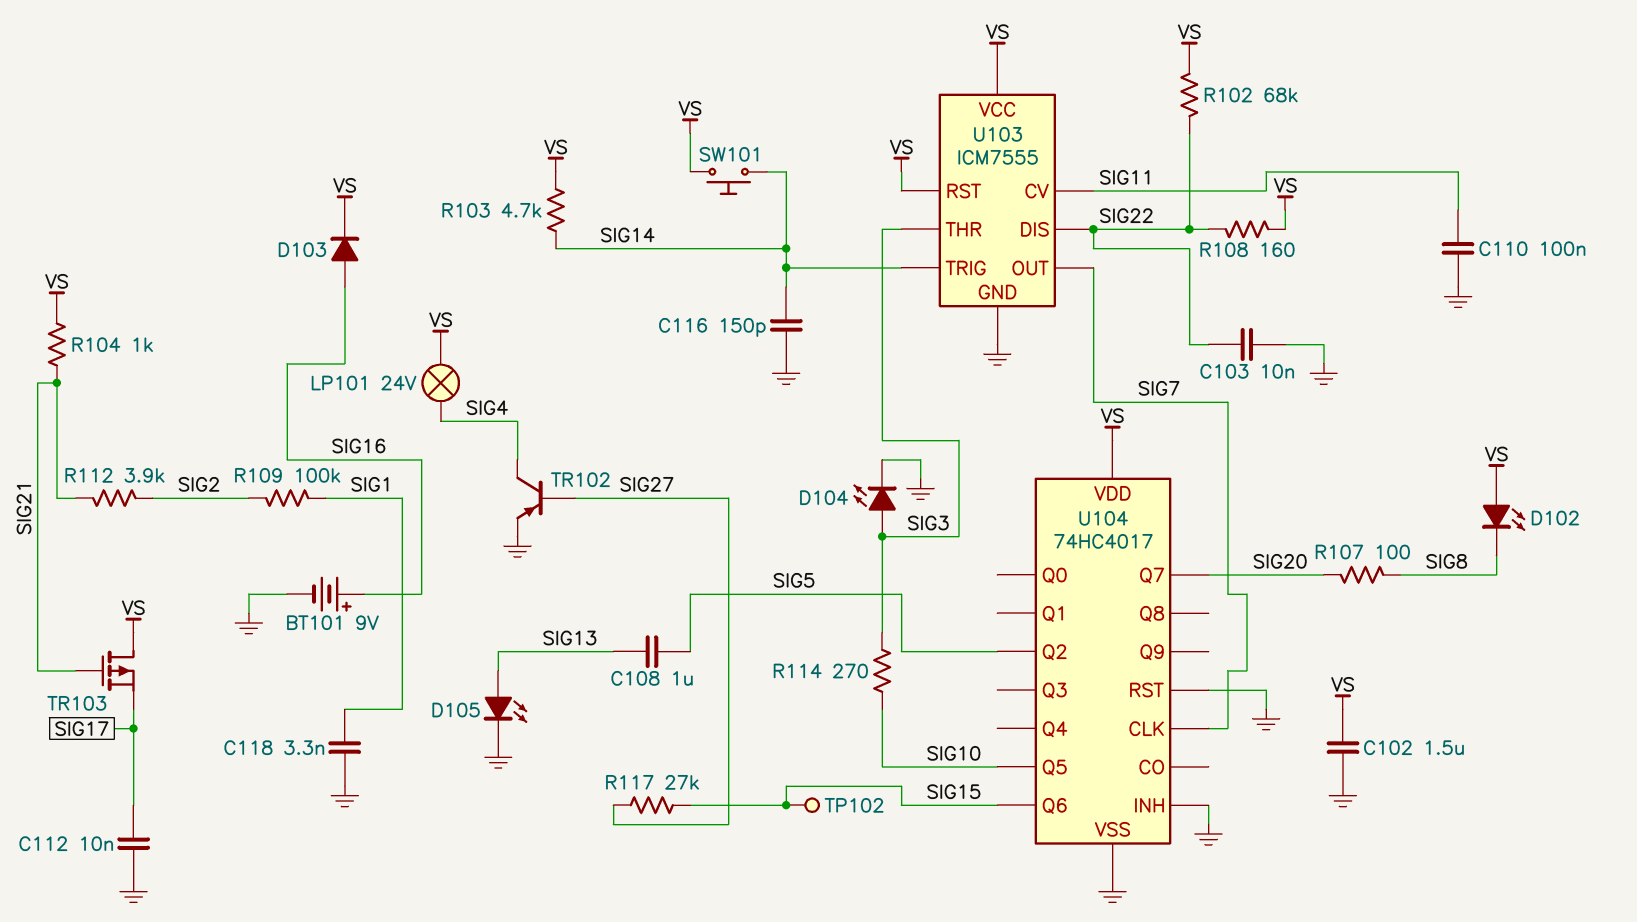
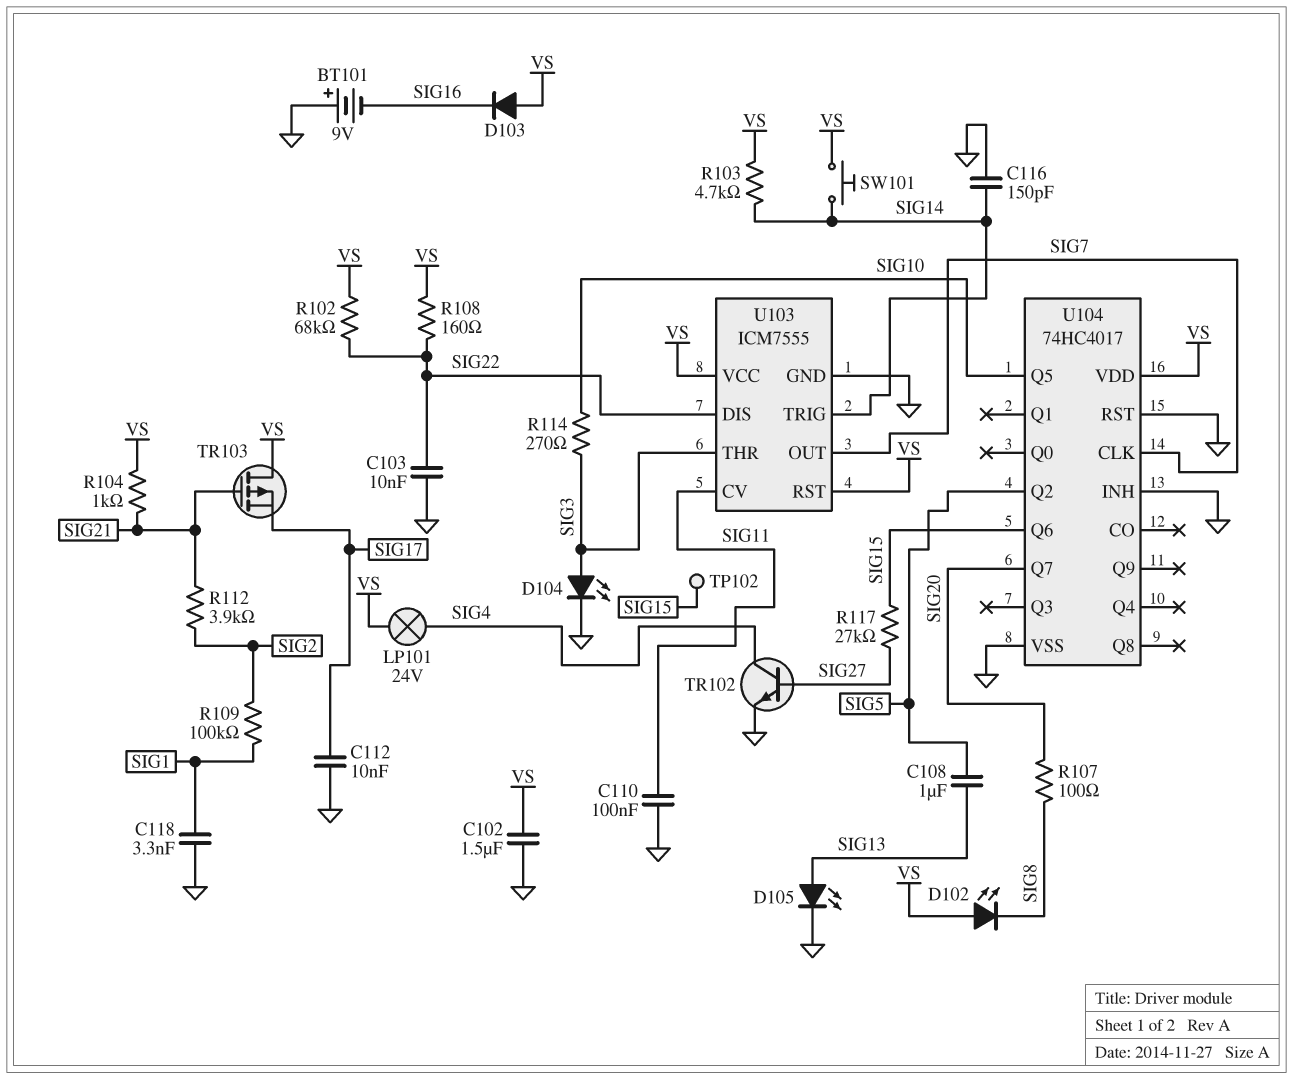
BT101: 9V (plus SIG16, minus GND) -> 9V (plus GND, minus SIG16)
D103: diode (A SIG16, K VS) -> diode (A VS, K SIG16)
TR102: PNP (B SIG27, C SIG4, E GND) -> NPN (B SIG27, C SIG4, E GND)

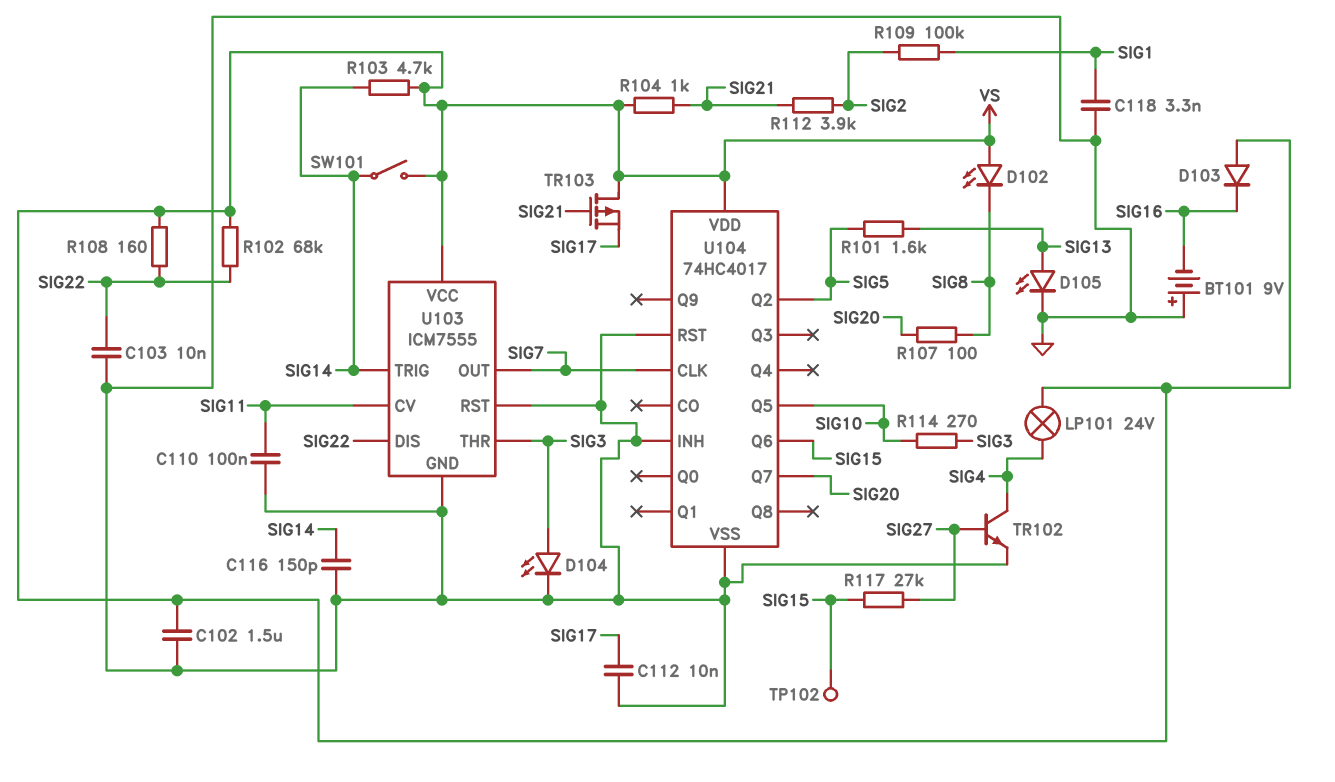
C108: 1uF (SIG5, SIG13) -> none
R101: none -> 1.6k (SIG5, SIG13)
SW101: button (SIG14, VS) -> switch (SIG14, VS)
U103 pin RST: VS -> GND

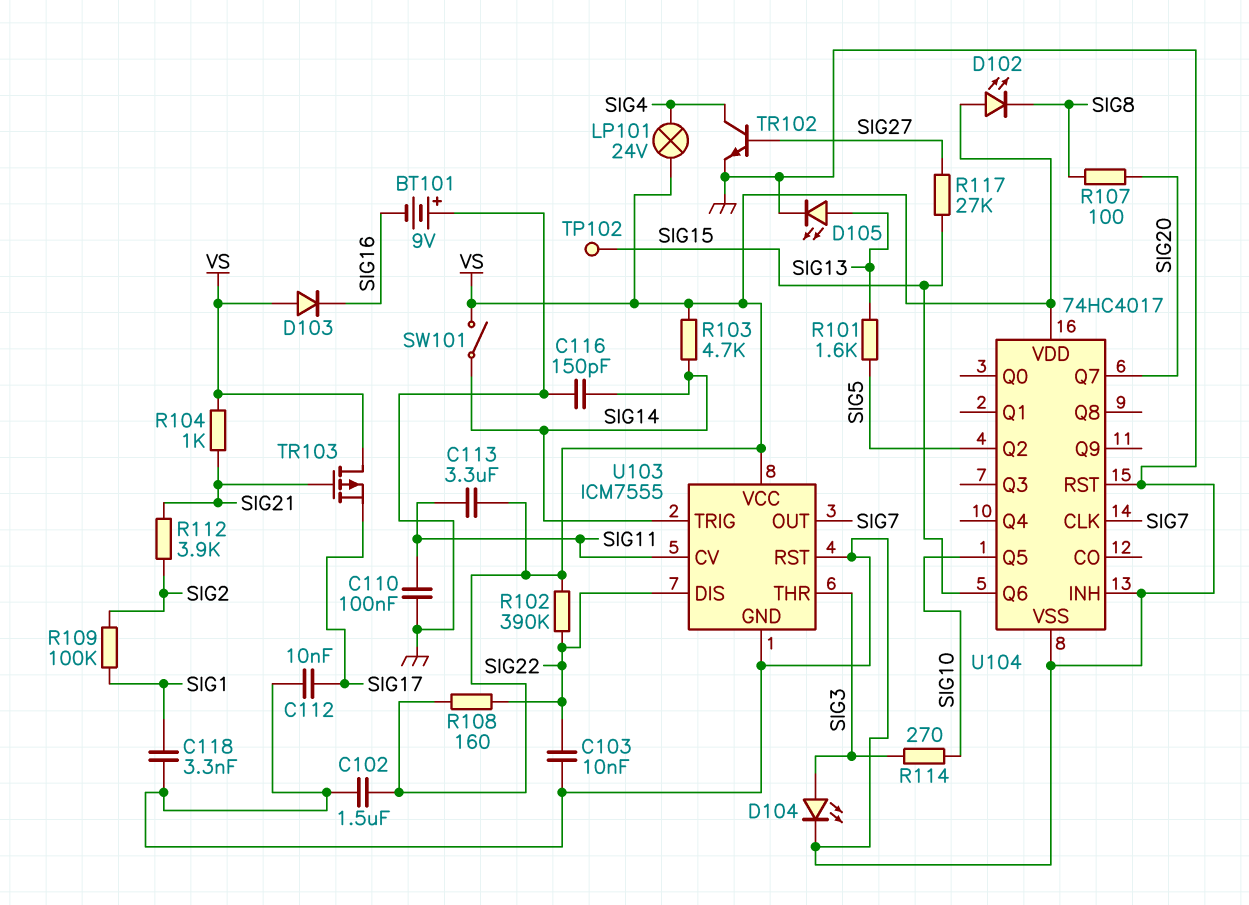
C113: none -> 3.3uF (SIG11, VS)
R102: 68k (SIG22, VS) -> 390k (SIG22, VS)

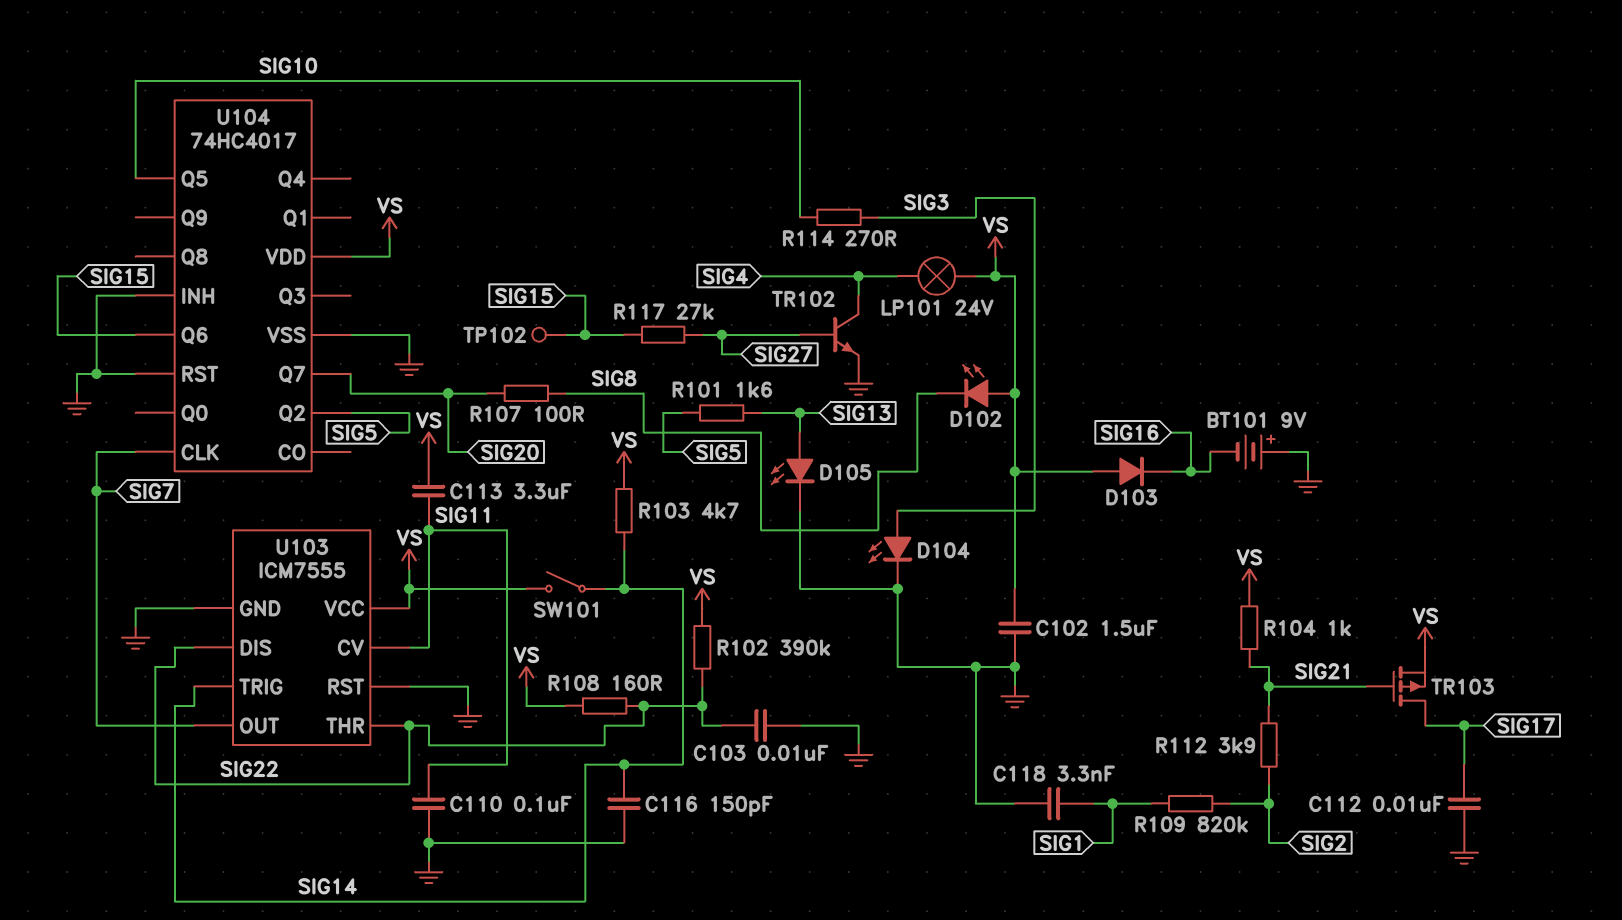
R109: 100k (SIG1, SIG2) -> 820k (SIG1, SIG2)
TR103: PMOS (G SIG21, D VS, S SIG17) -> PMOS (G SIG21, D SIG17, S VS)
U103 pin THR: SIG3 -> SIG22

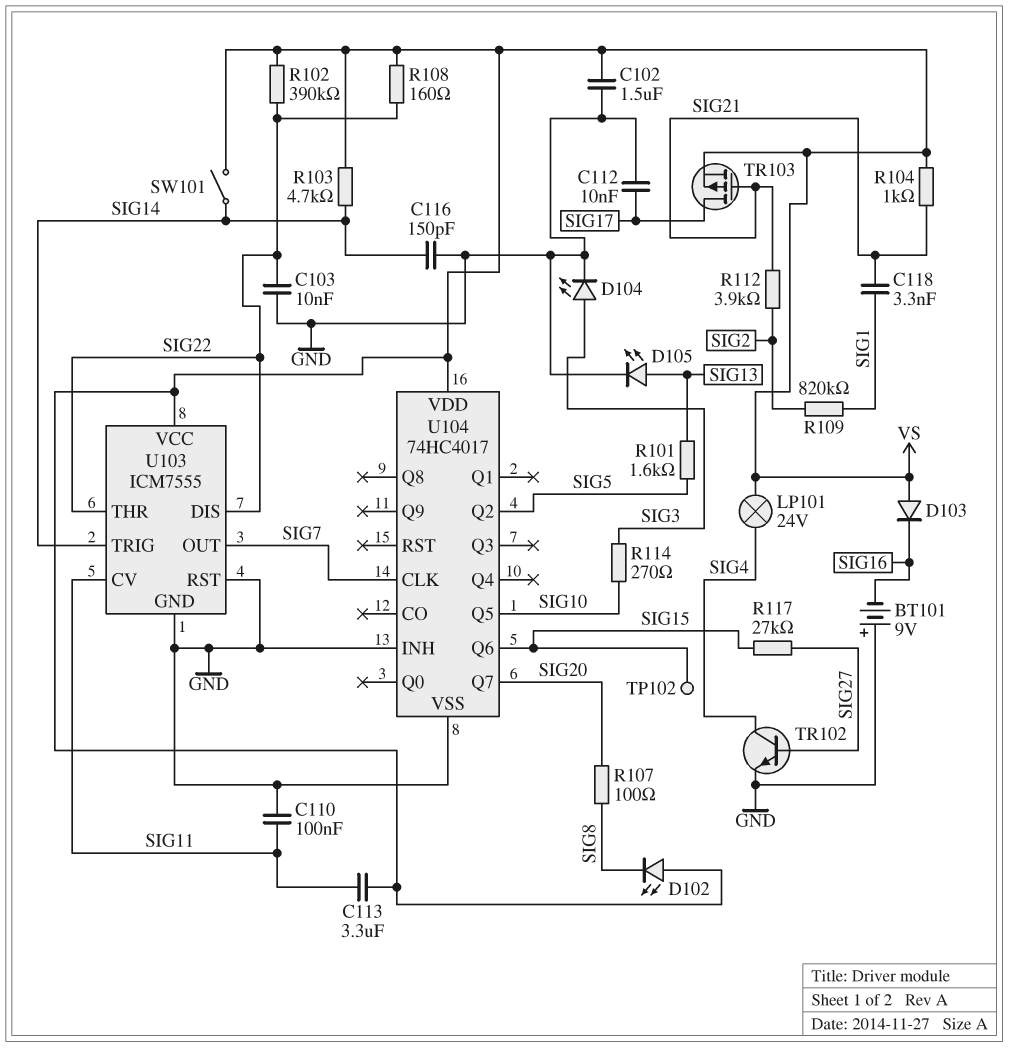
C118: 3.3nF (GND, SIG1) -> 3.3nF (SIG1, SIG21)
U104 pin RST: GND -> none

